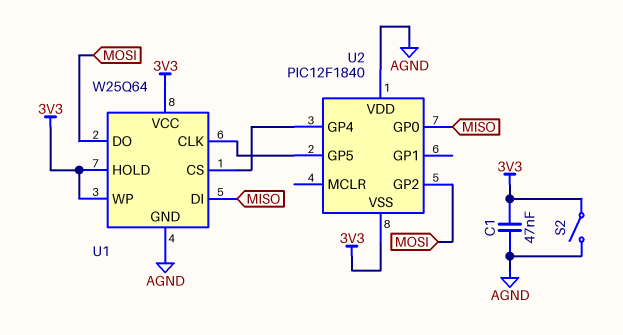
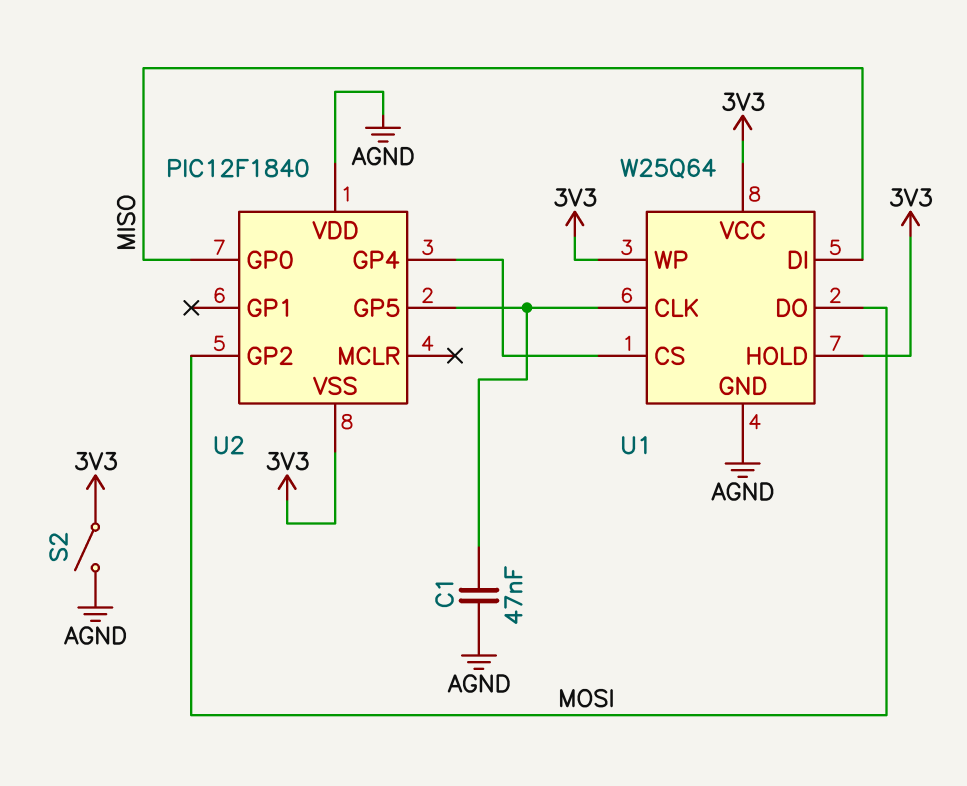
C1: 47nF (3V3, AGND) -> 47nF (AGND, U1/CLK)

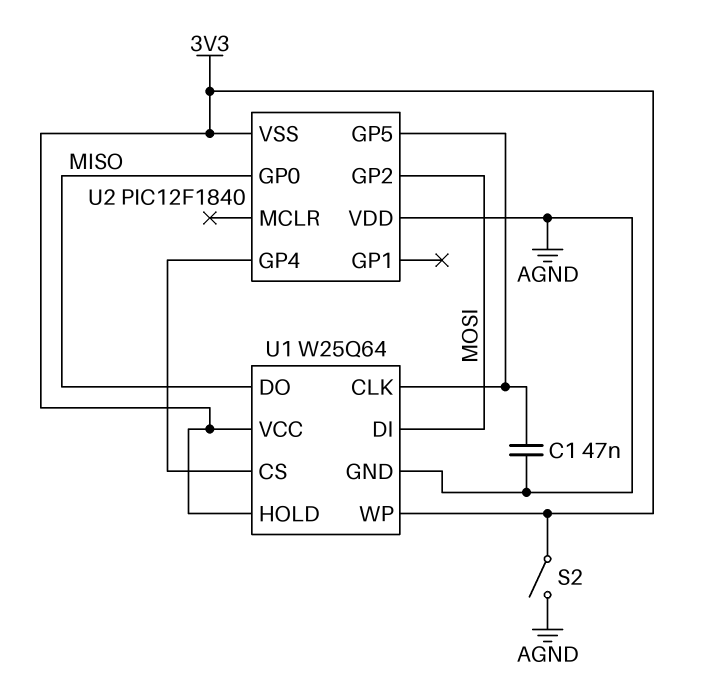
U1 pin DI: MISO -> MOSI
U1 pin DO: MOSI -> MISO

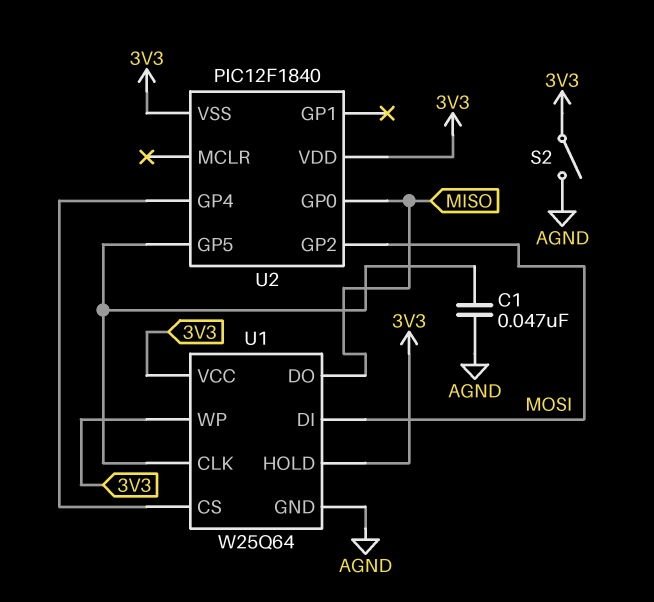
U2 pin VDD: AGND -> 3V3

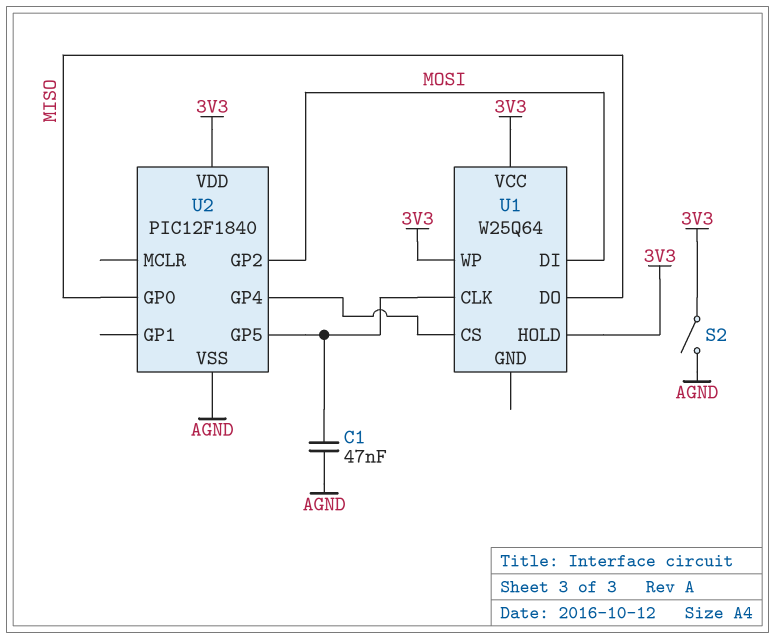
U1 pin GND: AGND -> none
U2 pin VSS: 3V3 -> AGND

